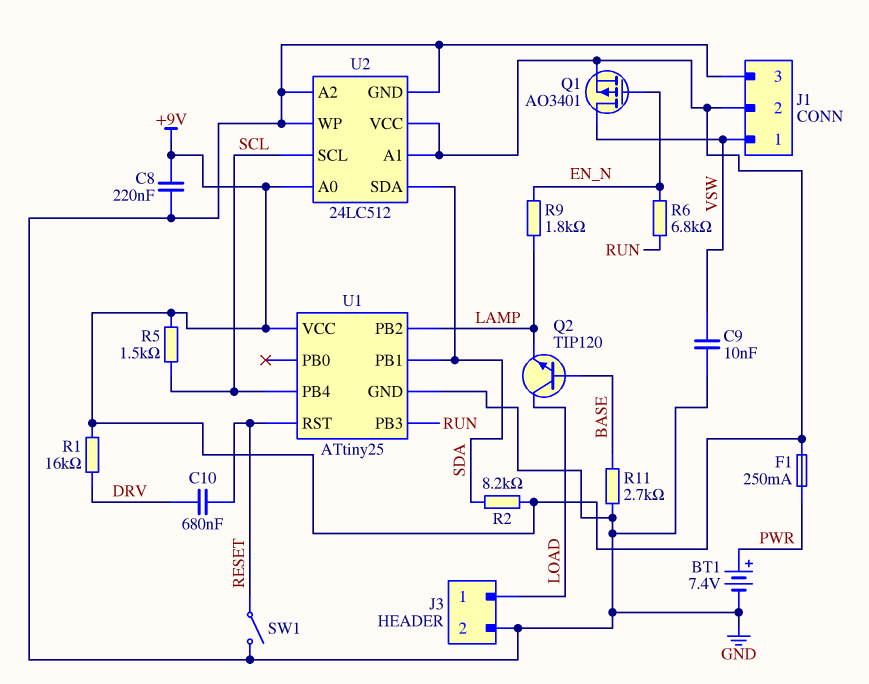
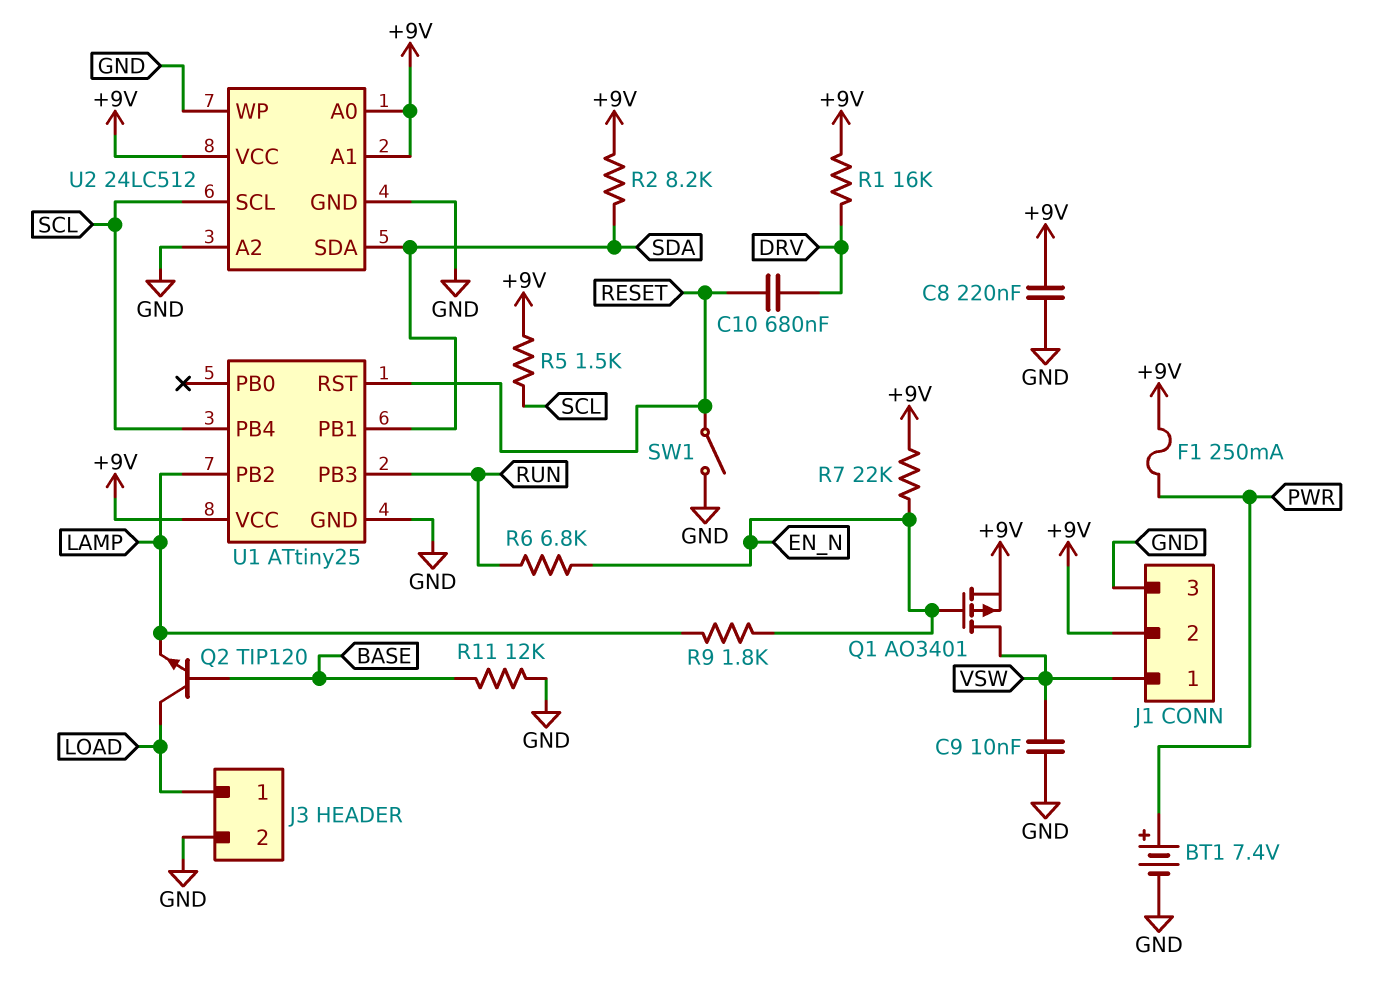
R7: none -> 22k (+9V, EN_N)
R11: 2.7k (BASE, GND) -> 12k (BASE, GND)

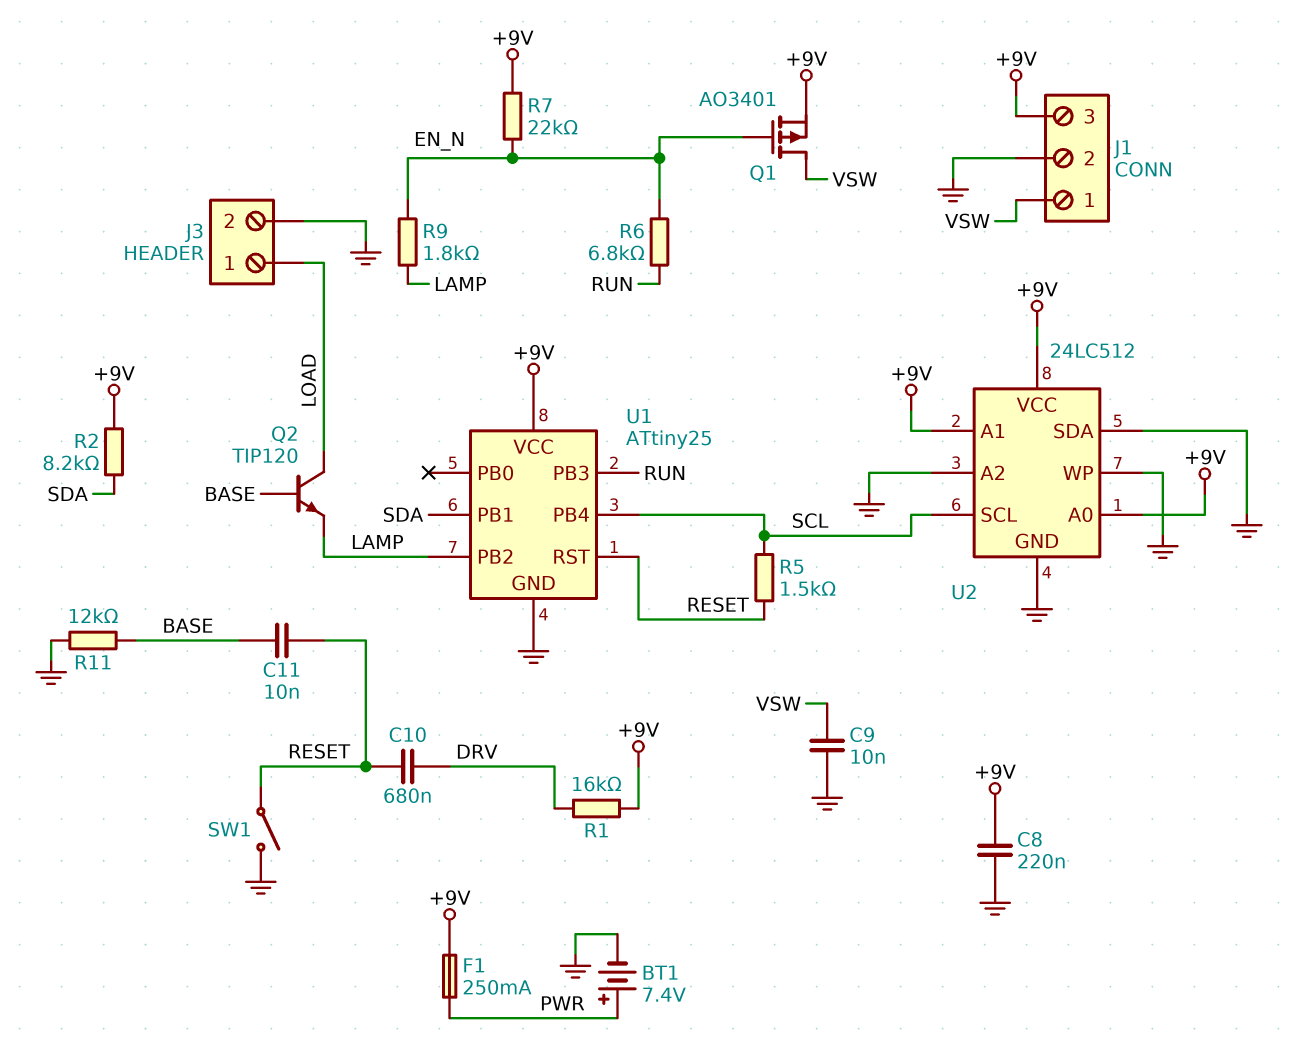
C11: none -> 10nF (BASE, RESET)
J1 pin 2: +9V -> GND
J1 pin 3: GND -> +9V
R5: 1.5k (+9V, SCL) -> 1.5k (RESET, SCL)
U2 pin SDA: SDA -> GND

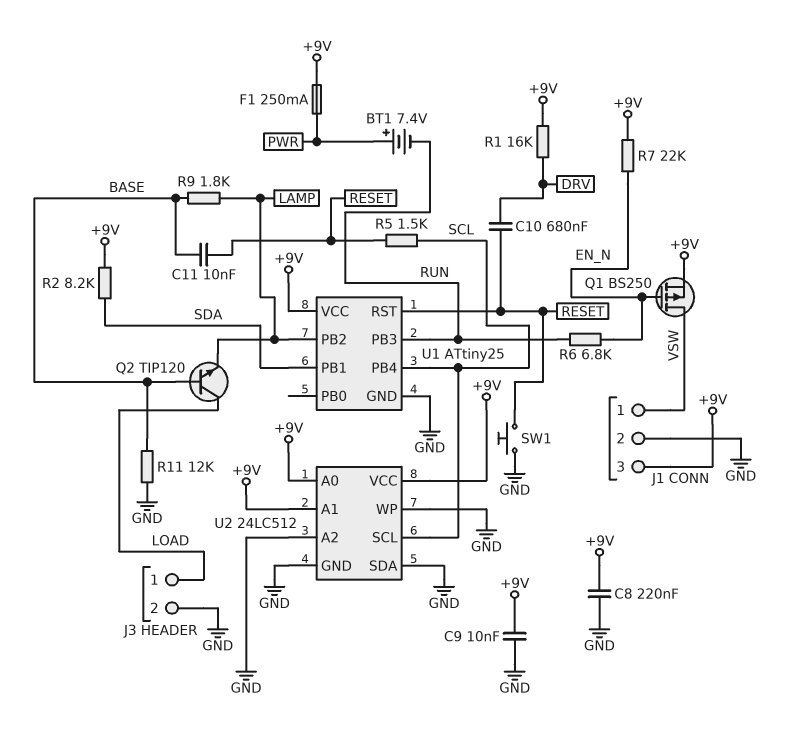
BT1: 7.4V (plus PWR, minus GND) -> 7.4V (plus PWR, minus RUN)
C9: 10nF (GND, VSW) -> 10nF (+9V, GND)
Q1: PMOS AO3401 (G EN_N, D VSW, S +9V) -> PMOS BS250 (G EN_N, D VSW, S +9V)
R9: 1.8k (EN_N, LAMP) -> 1.8k (BASE, LAMP)
SW1: switch (GND, RESET) -> button (GND, RESET)

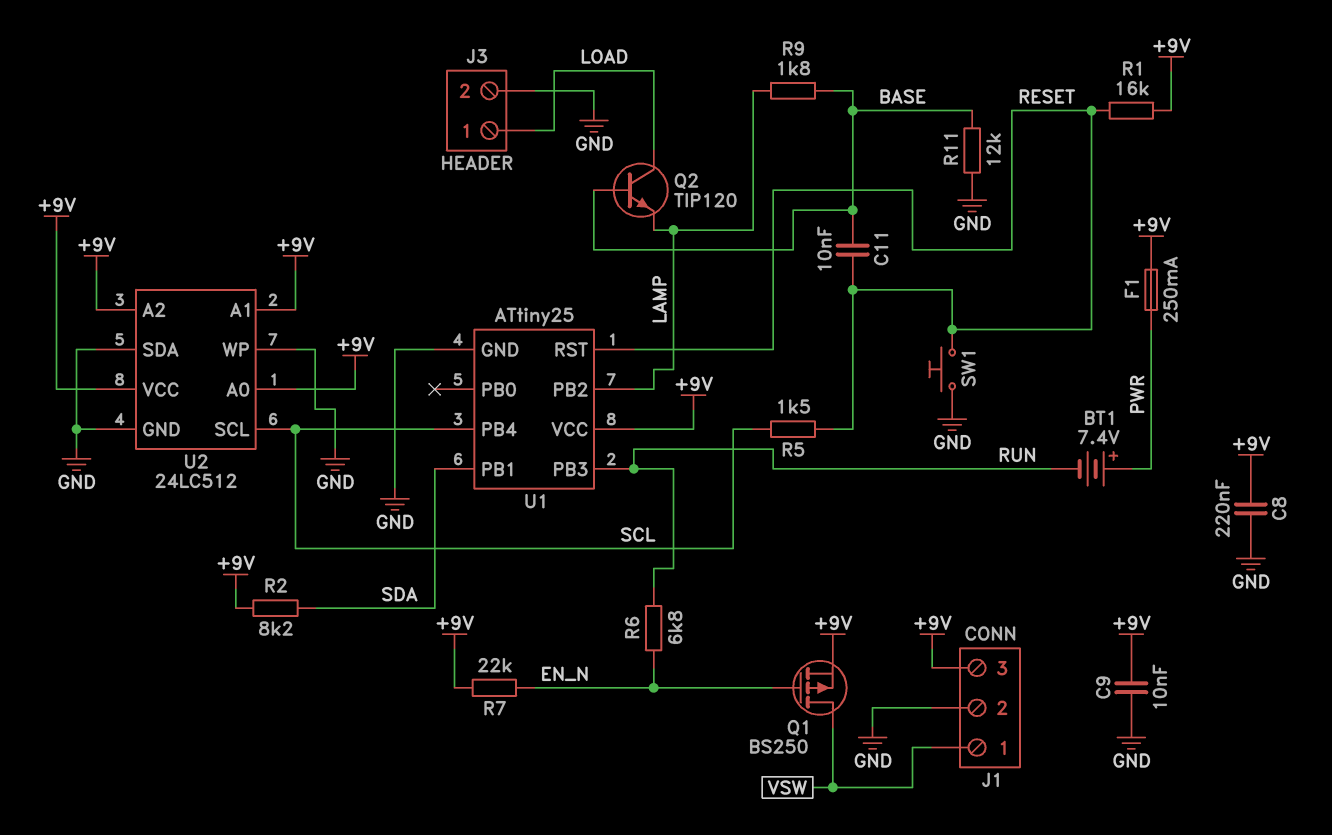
C10: 680nF (DRV, RESET) -> none
R1: 16k (+9V, DRV) -> 16k (+9V, RESET)
U2 pin A2: GND -> +9V

